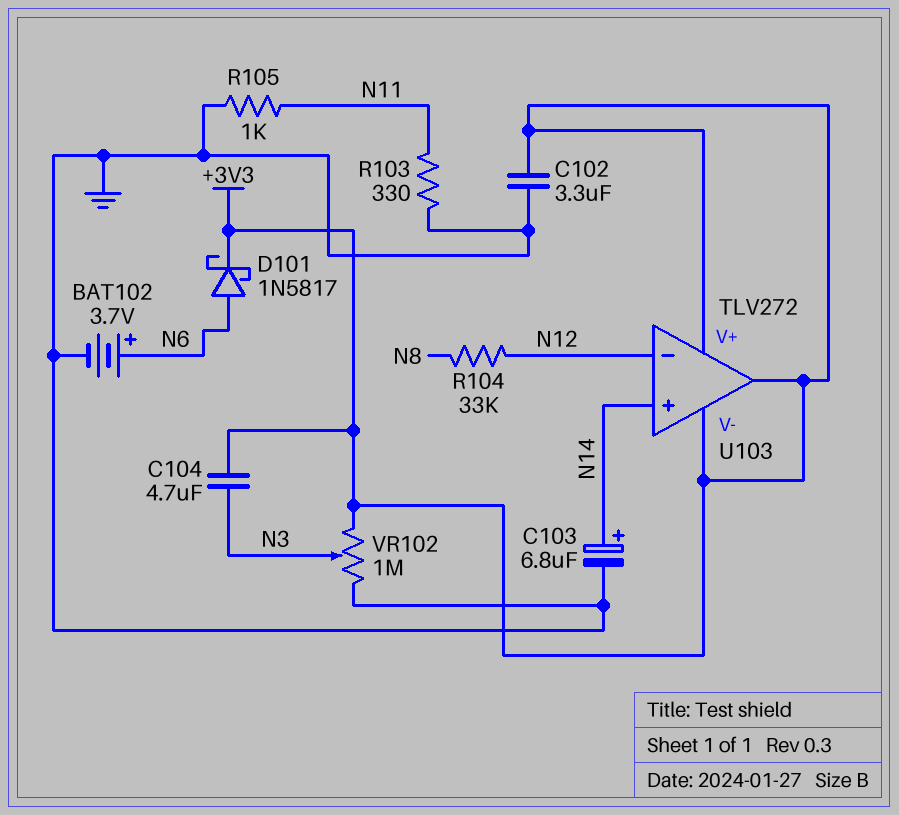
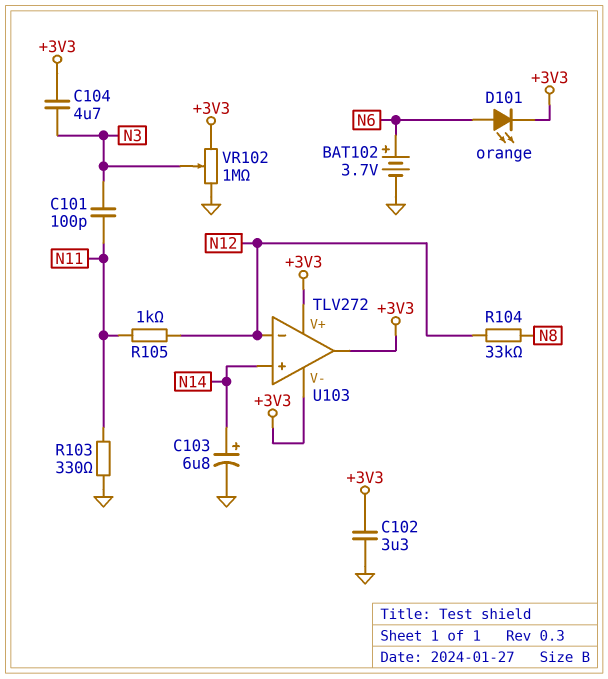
C101: none -> 100pF (N3, N11)
D101: schottky 1N5817 (A N6, K +3V3) -> LED orange (A N6, K +3V3)
R105: 1k (GND, N11) -> 1k (N11, N12)

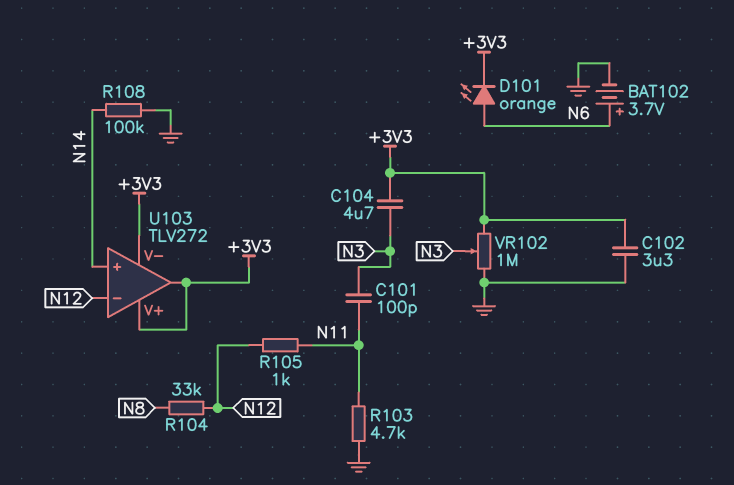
C103: 6.8uF (plus N14, minus GND) -> none
R103: 330 (GND, N11) -> 4.7k (GND, N11)
R108: none -> 100k (GND, N14)

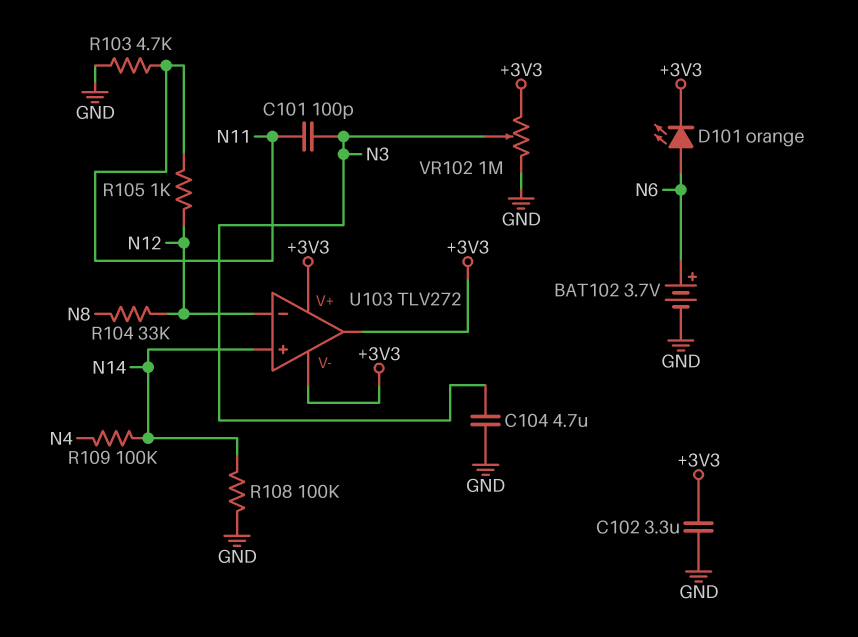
C104: 4.7uF (+3V3, N3) -> 4.7uF (GND, N3)
R109: none -> 100k (N4, N14)

